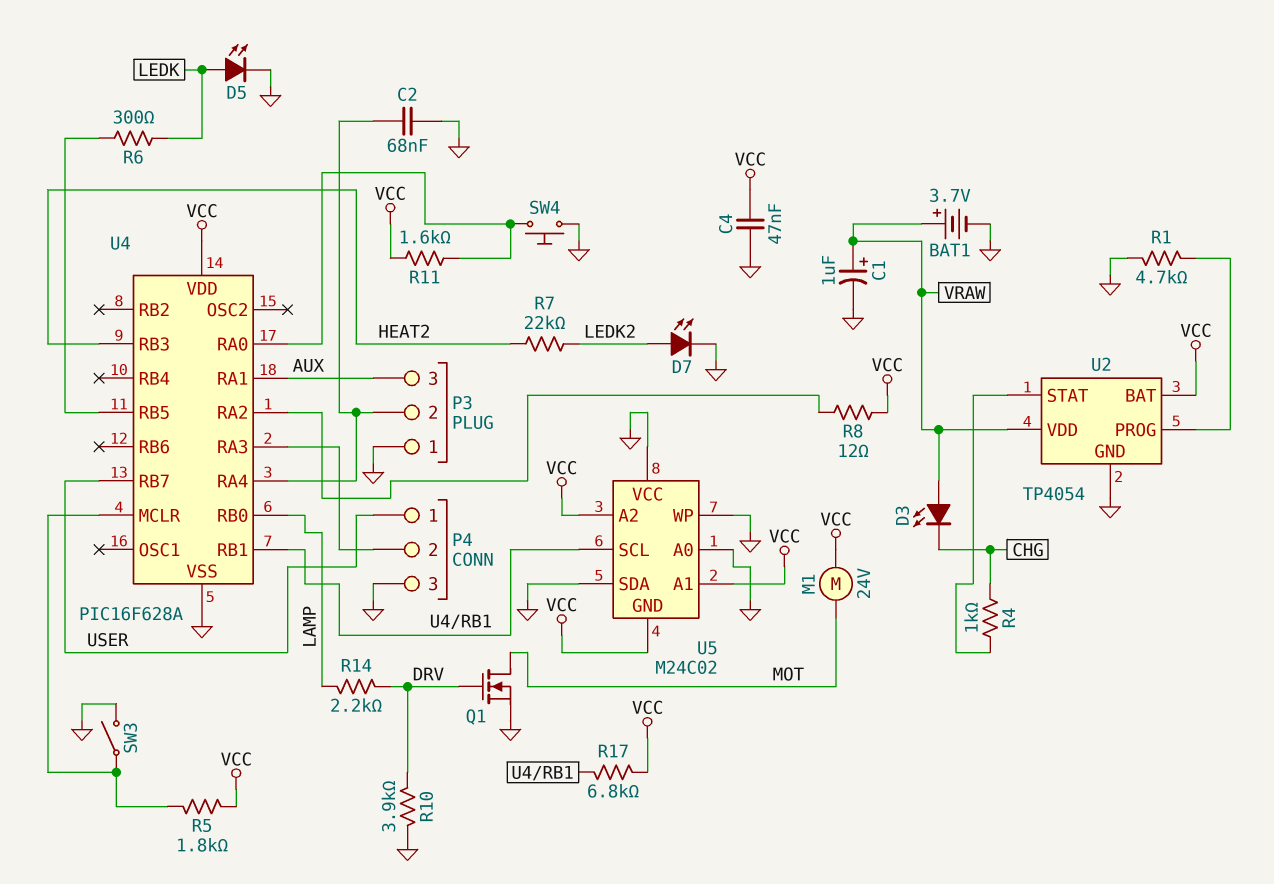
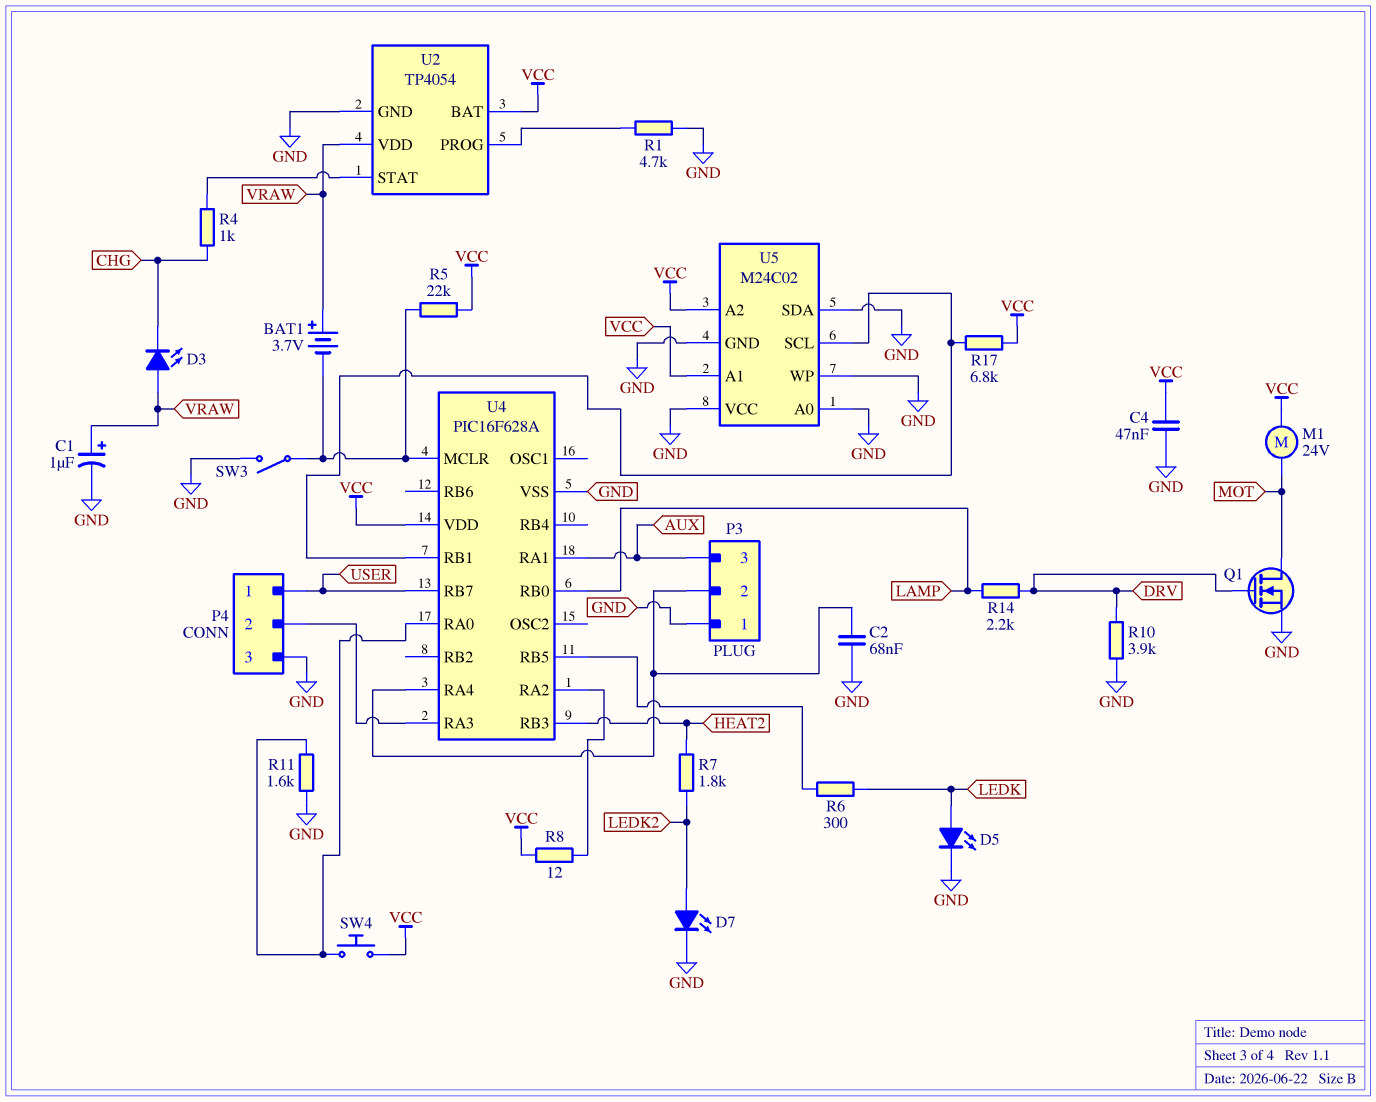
BAT1: 3.7V (plus VRAW, minus GND) -> 3.7V (plus VRAW, minus U4/MCLR)
R5: 1.8k (U4/MCLR, VCC) -> 22k (U4/MCLR, VCC)
R7: 22k (HEAT2, LEDK2) -> 1.8k (HEAT2, LEDK2)
R11: 1.6k (U4/RA0, VCC) -> 1.6k (GND, U4/RA0)
SW4: button (GND, U4/RA0) -> button (U4/RA0, VCC)
U5 pin GND: VCC -> GND

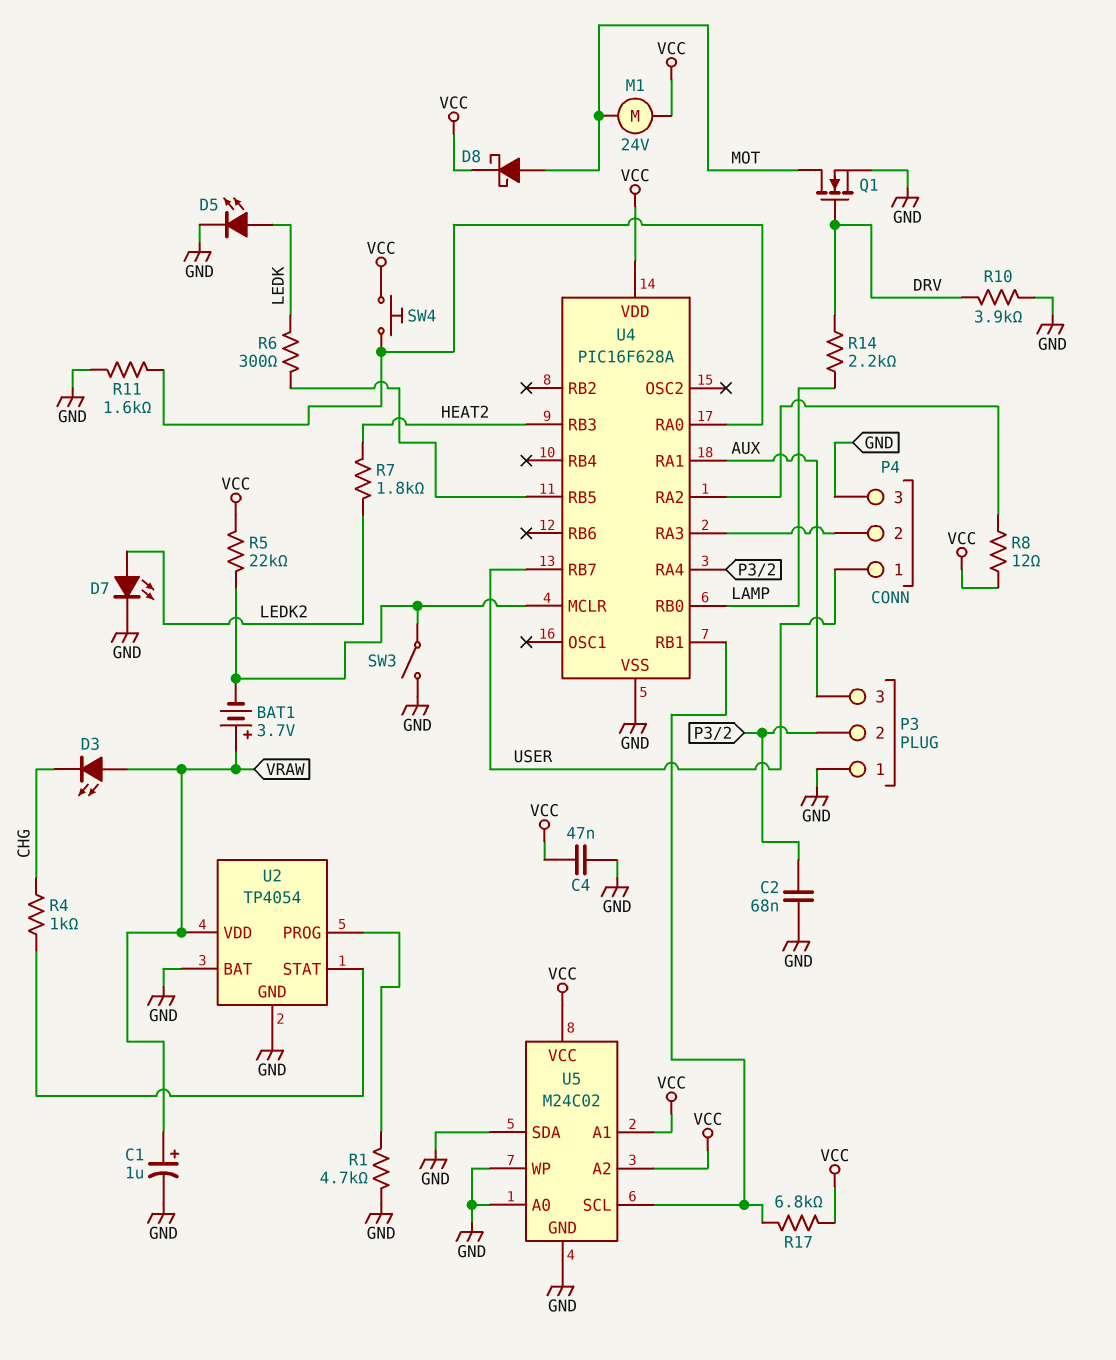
D8: none -> schottky (A MOT, K VCC)
U2 pin BAT: VCC -> GND
U5 pin VCC: GND -> VCC

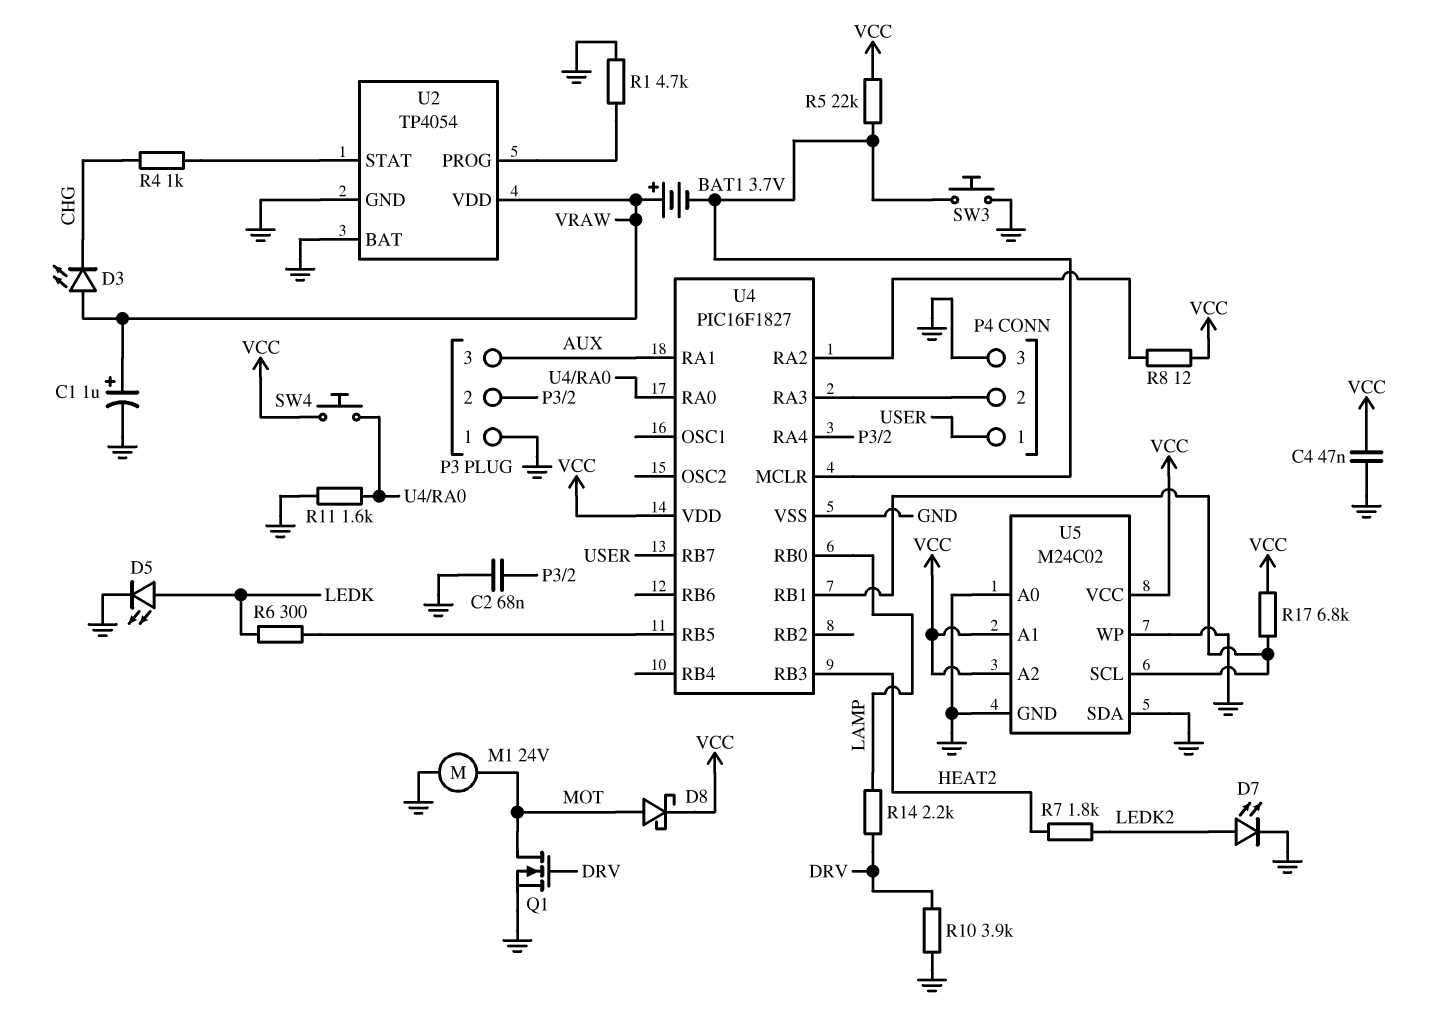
M1: motor 24V (MOT, VCC) -> motor 24V (GND, MOT)
SW3: switch (GND, U4/MCLR) -> button (GND, U4/MCLR)
U4: PIC16F628A -> PIC16F1827

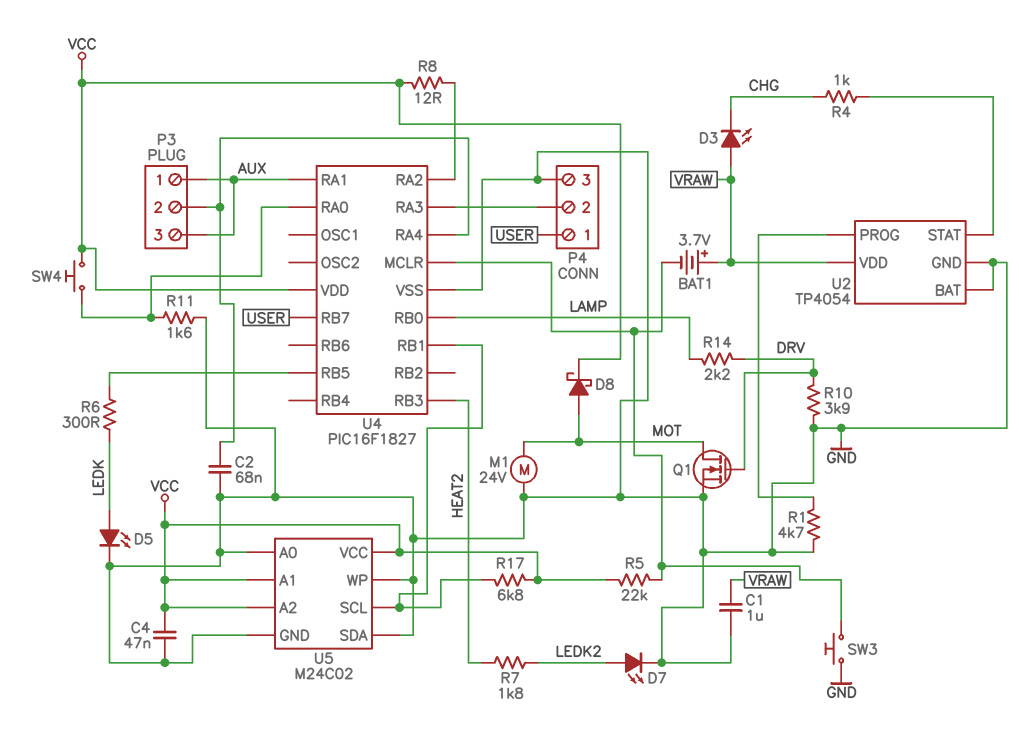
C1: 1uF (plus VRAW, minus GND) -> 1uF (GND, VRAW)
P3 pin 1: GND -> AUX

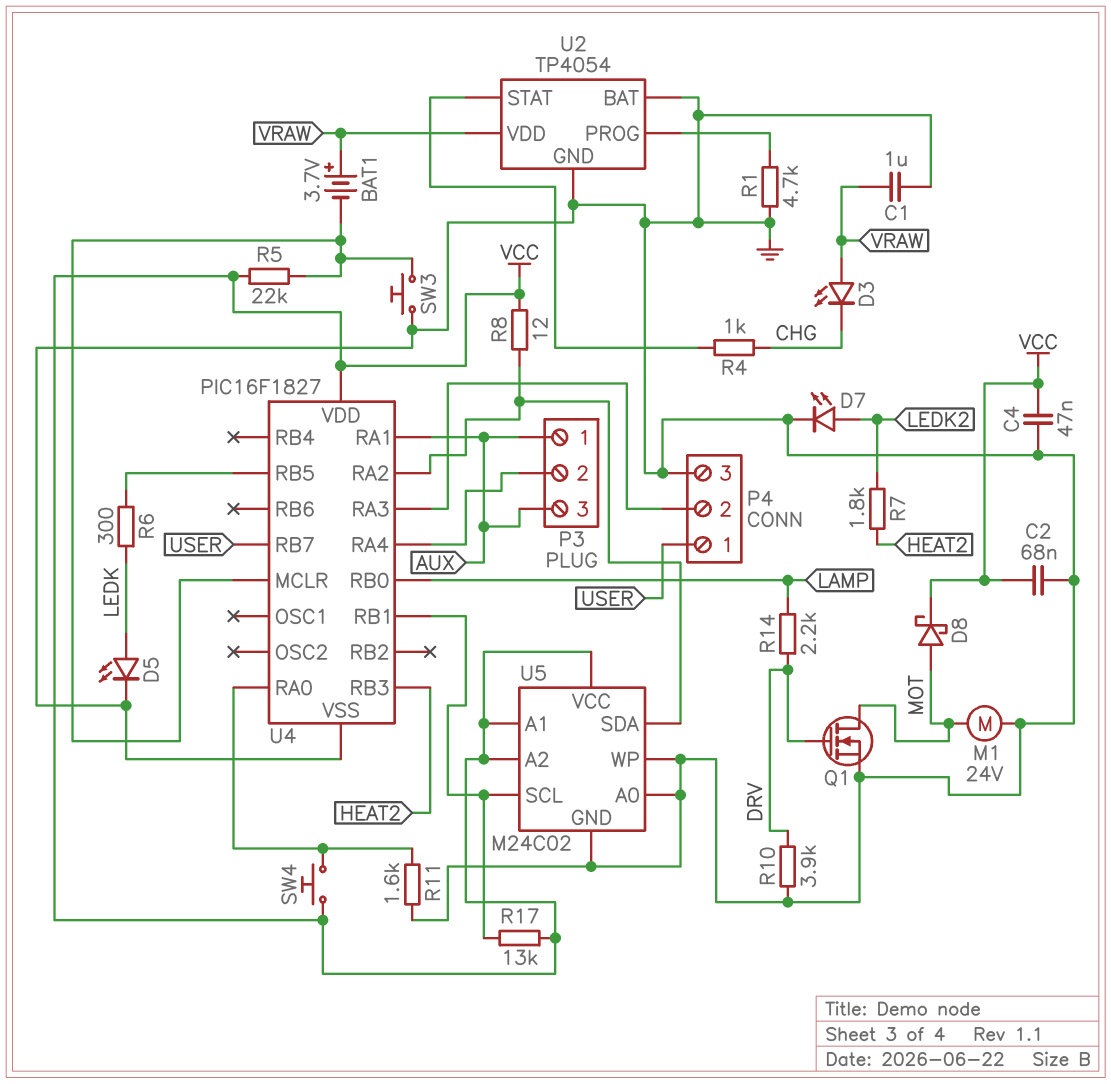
C2: 68nF (GND, P3/2) -> 68nF (GND, VCC)
R17: 6.8k (U4/RB1, VCC) -> 13k (U4/RB1, VCC)
U5 pin SDA: GND -> U4/RA2

